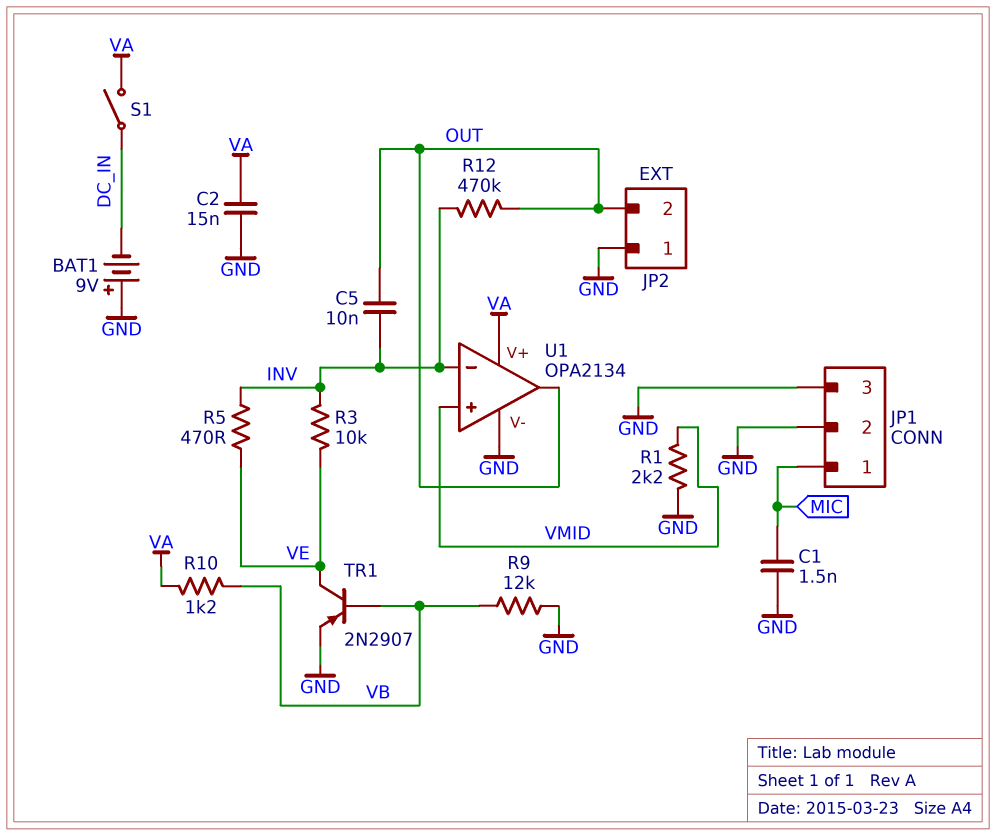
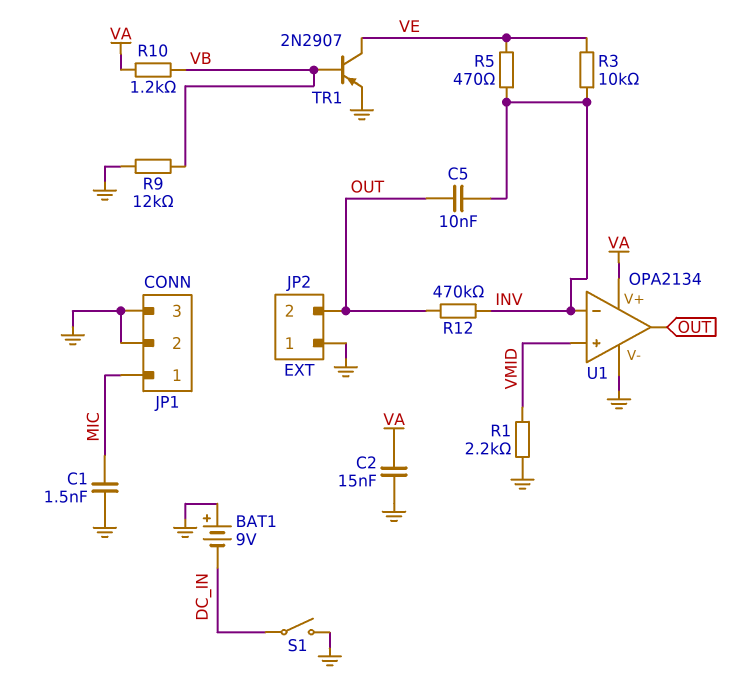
S1: switch (DC_IN, VA) -> switch (DC_IN, GND)

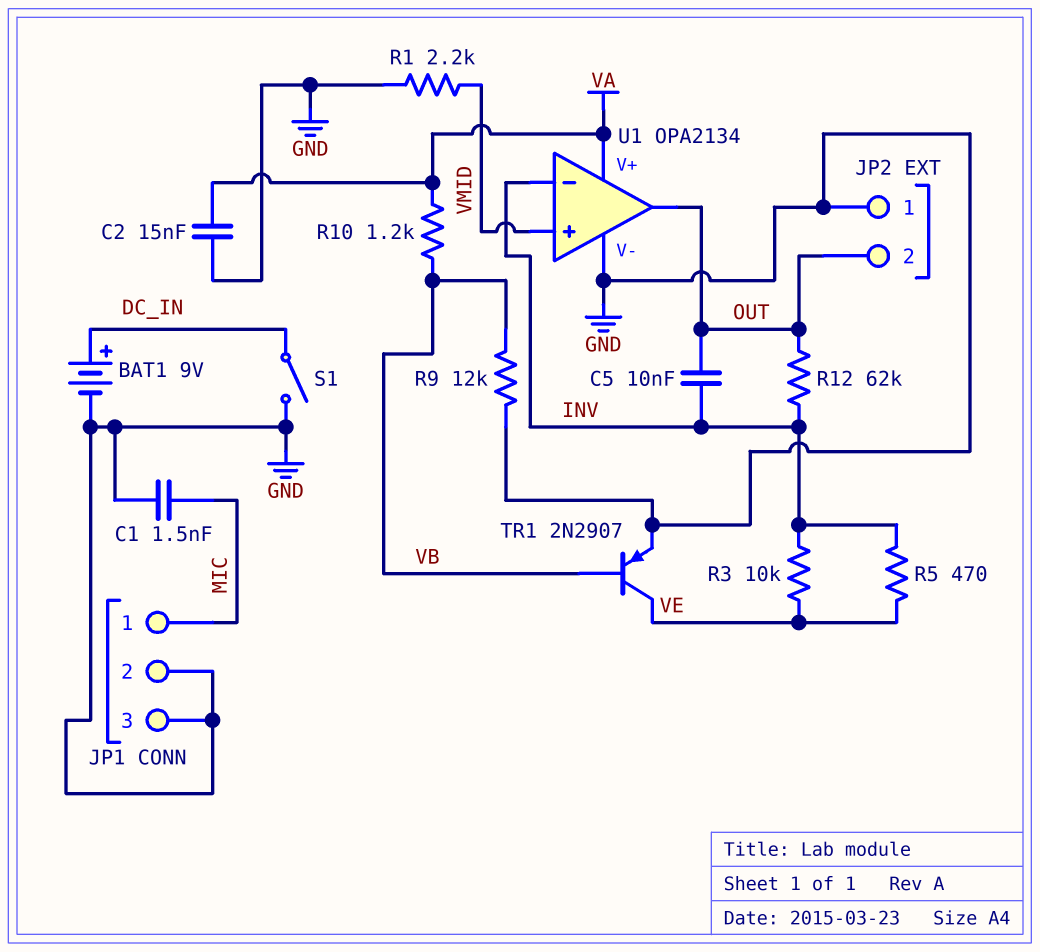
BAT1: 9V (plus GND, minus DC_IN) -> 9V (plus DC_IN, minus GND)
R12: 470k (INV, OUT) -> 62k (INV, OUT)

